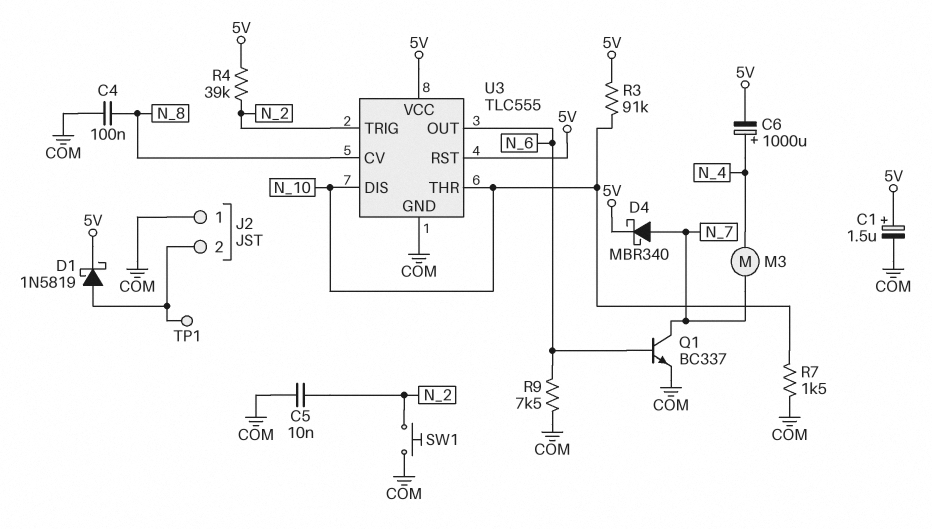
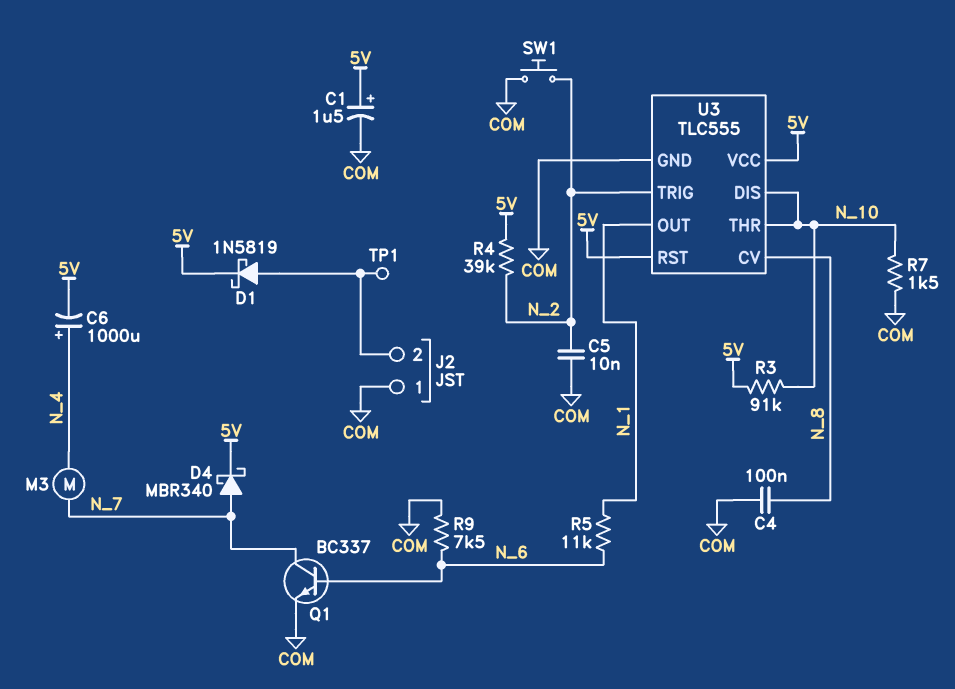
R5: none -> 11k (N_1, N_6)
U3 pin OUT: N_6 -> N_1

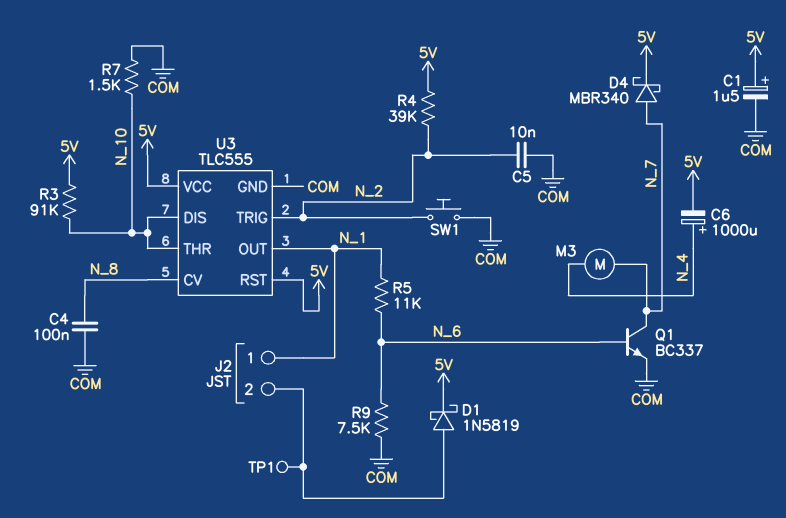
J2 pin 1: COM -> N_1

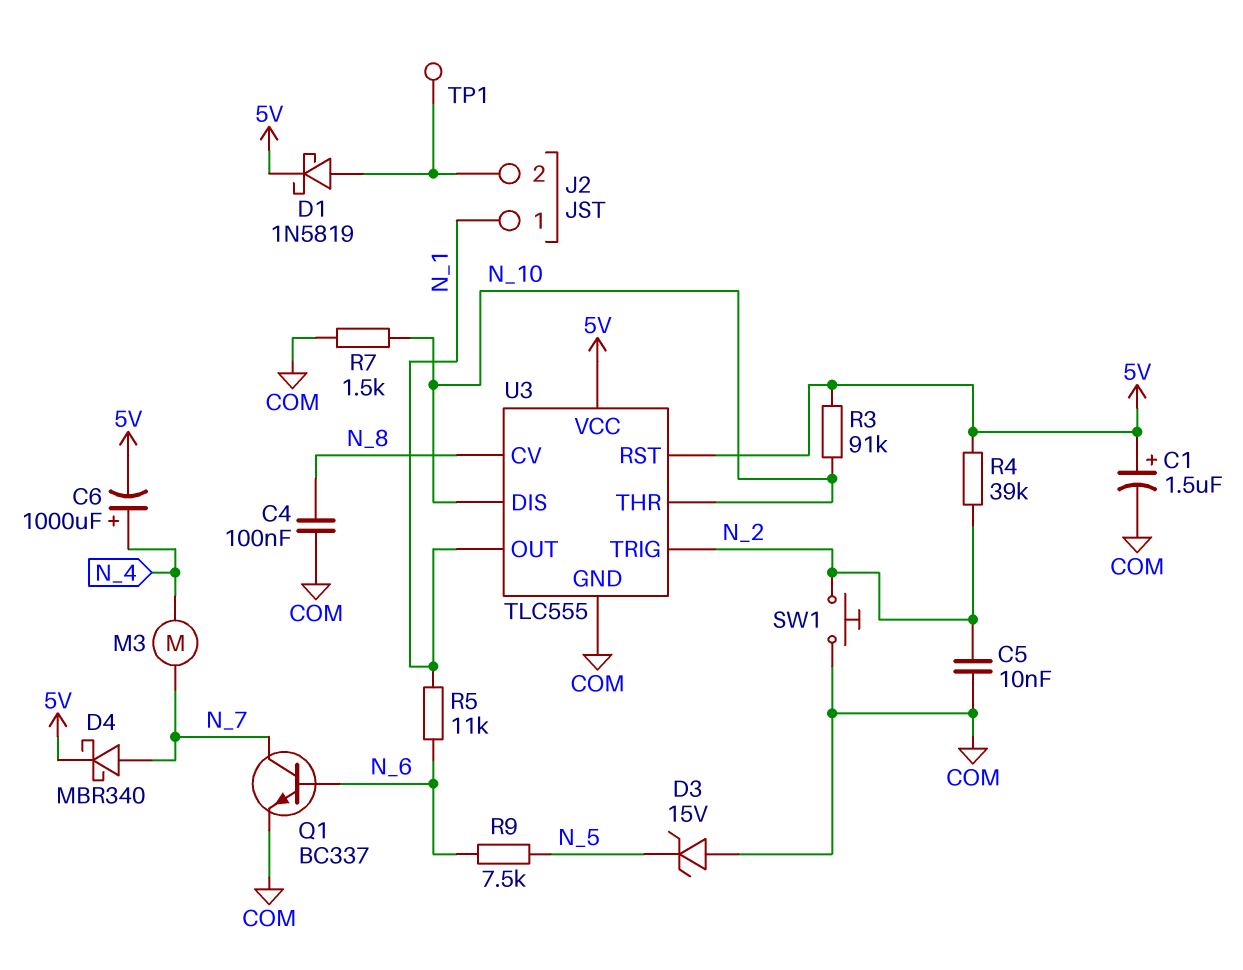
D3: none -> zener 15V (A COM, K N_5)
R9: 7.5k (COM, N_6) -> 7.5k (N_5, N_6)

